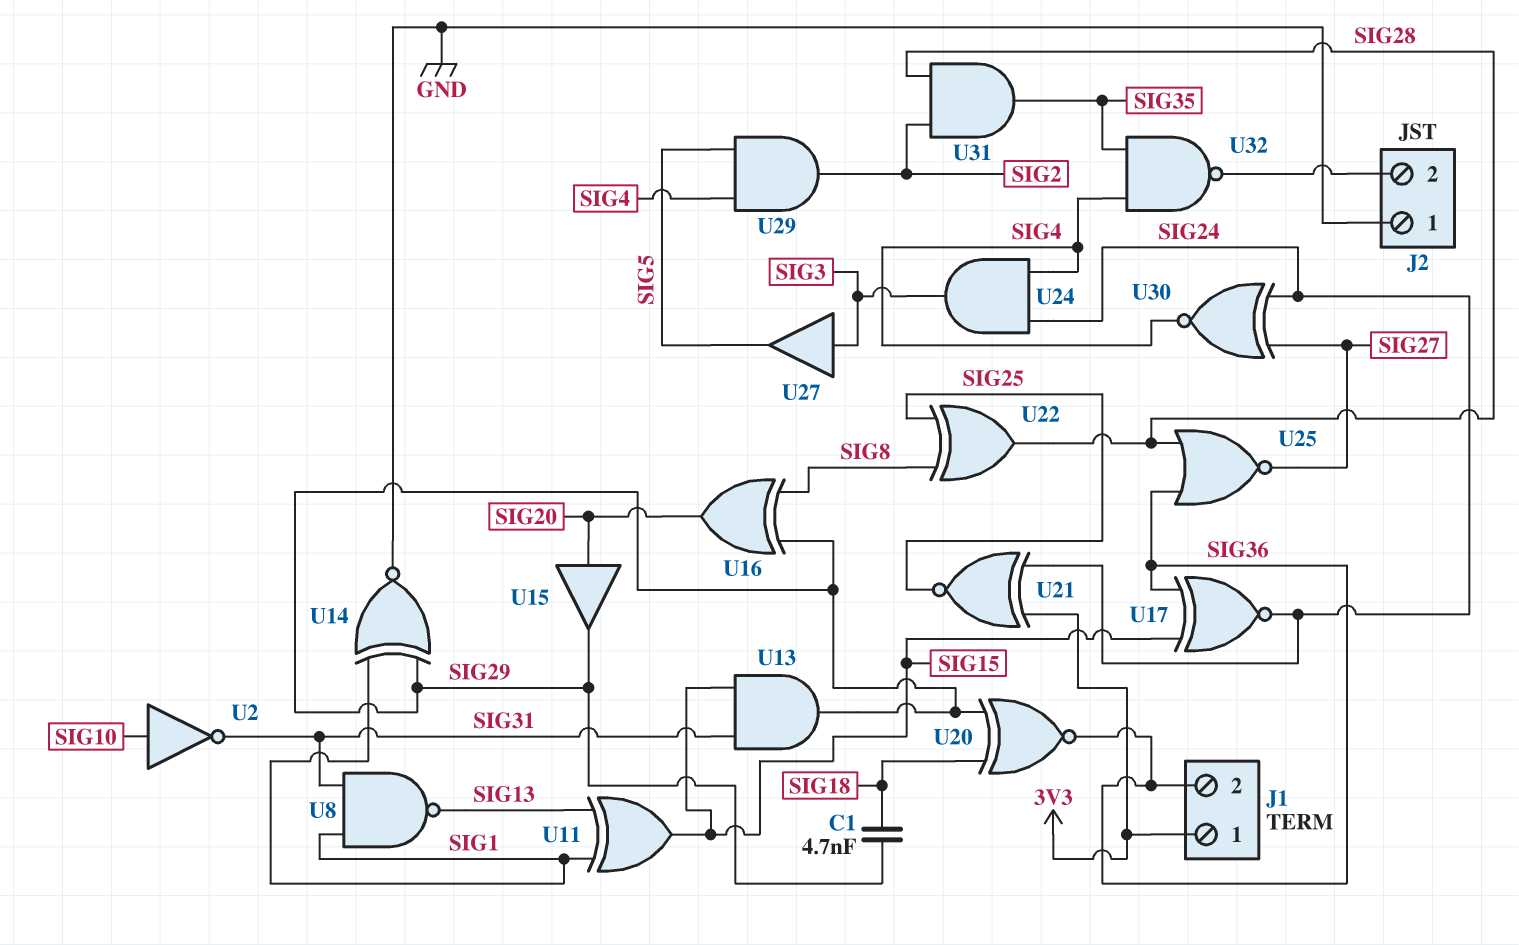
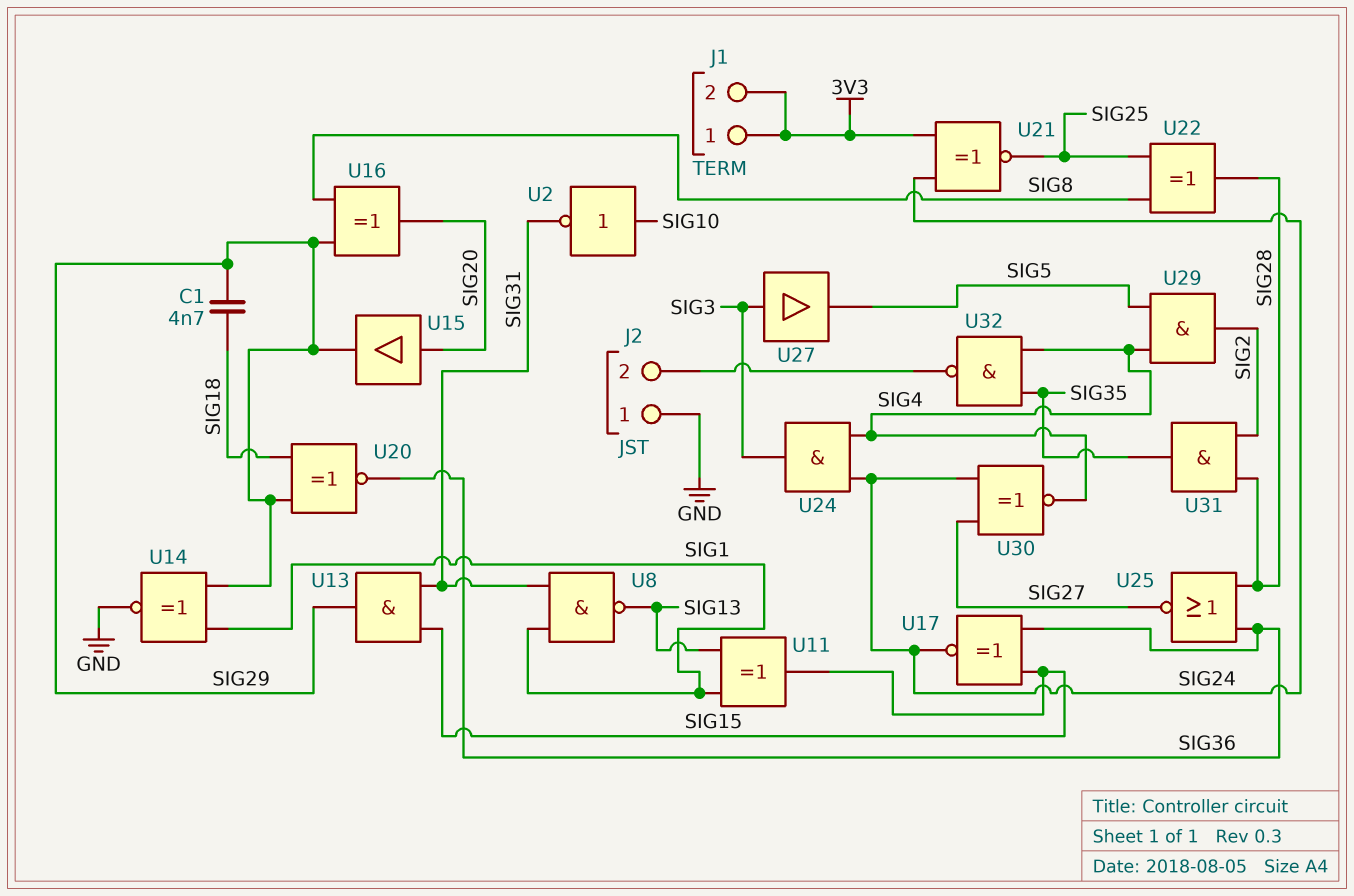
J1 pin 2: SIG36 -> 3V3

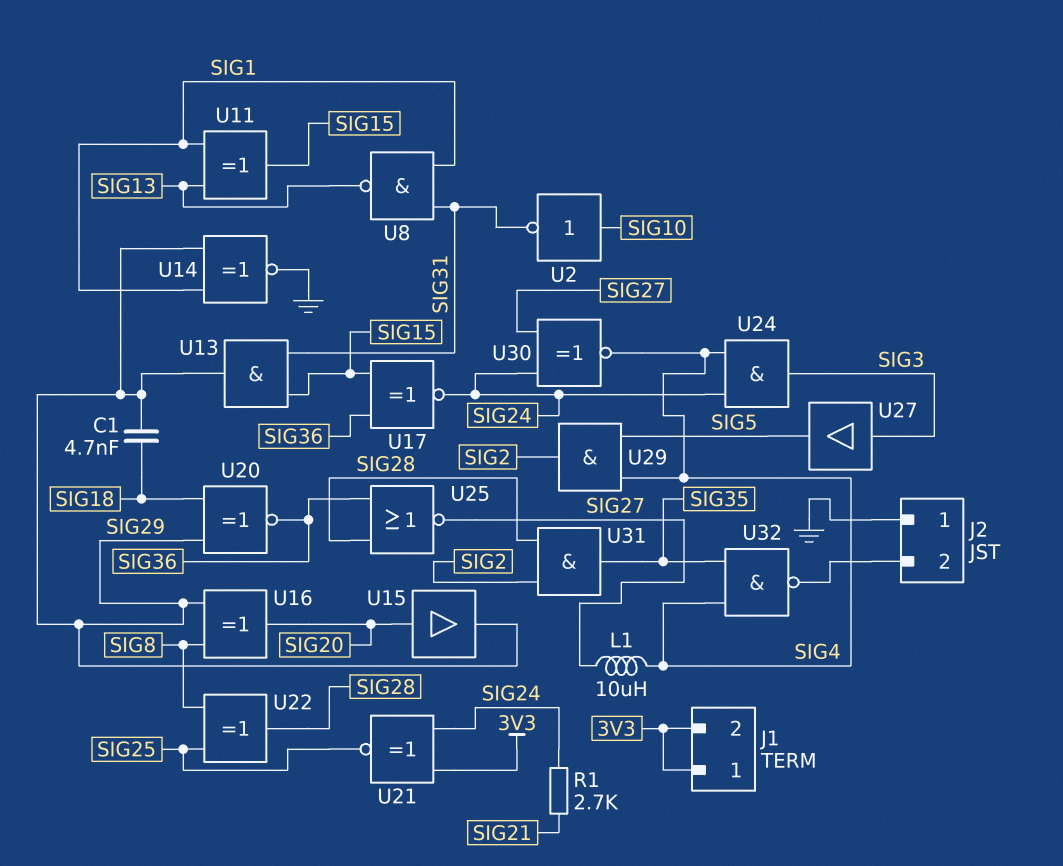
L1: none -> 10uH (SIG4, SIG27)
R1: none -> 2.7k (SIG21, SIG24)

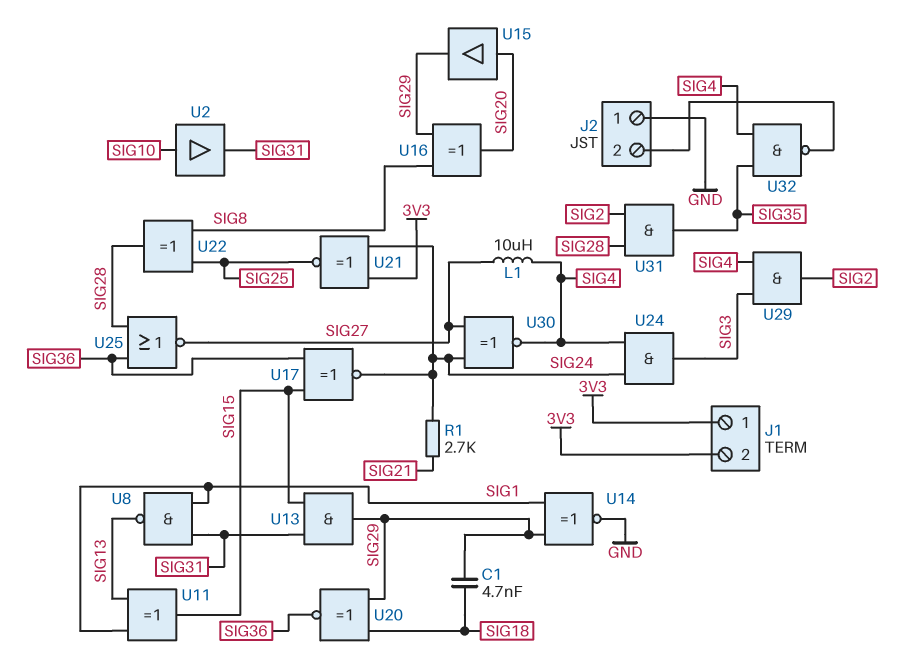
U2: NOT (in SIG10, out SIG31) -> buffer (in SIG10, out SIG31)
U27: buffer (in SIG3, out SIG5) -> none
U29: AND (in SIG4, in SIG5, out SIG2) -> AND (in SIG3, in SIG4, out SIG2)

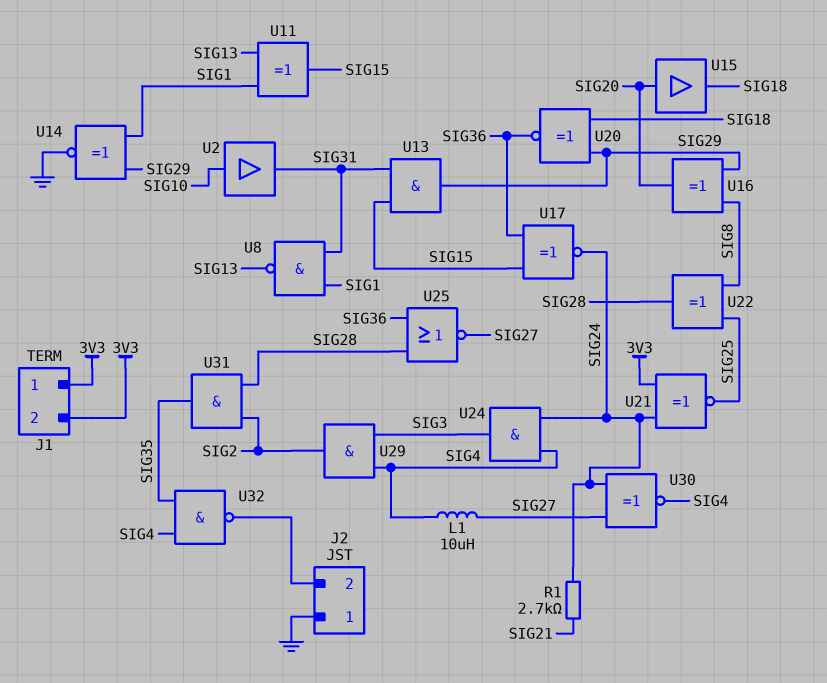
C1: 4.7nF (SIG18, SIG29) -> none
U15: buffer (in SIG20, out SIG29) -> buffer (in SIG20, out SIG18)

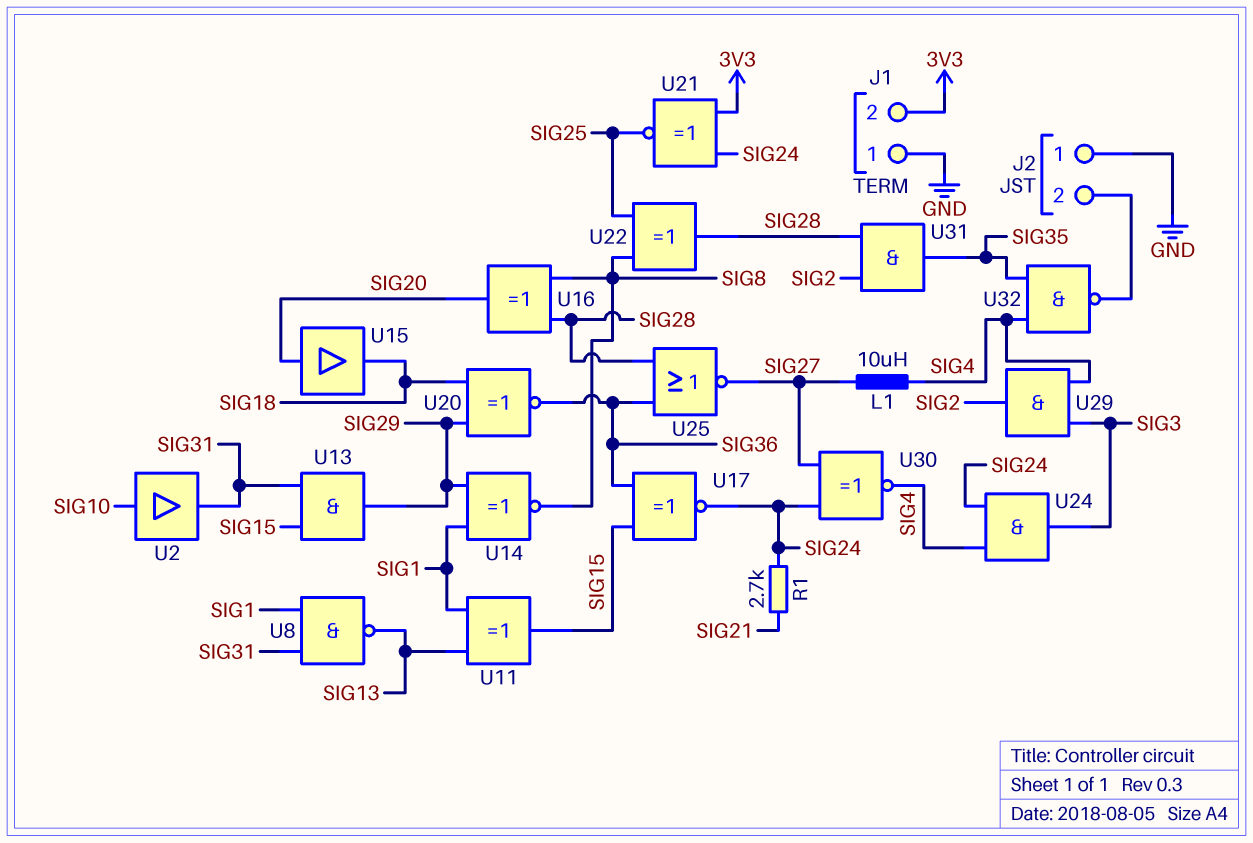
J1 pin 1: 3V3 -> GND
U14: XNOR (in SIG1, in SIG29, out GND) -> XNOR (in SIG1, in SIG29, out SIG8)
U16: XOR (in SIG8, in SIG29, out SIG20) -> XOR (in SIG8, in SIG28, out SIG20)

